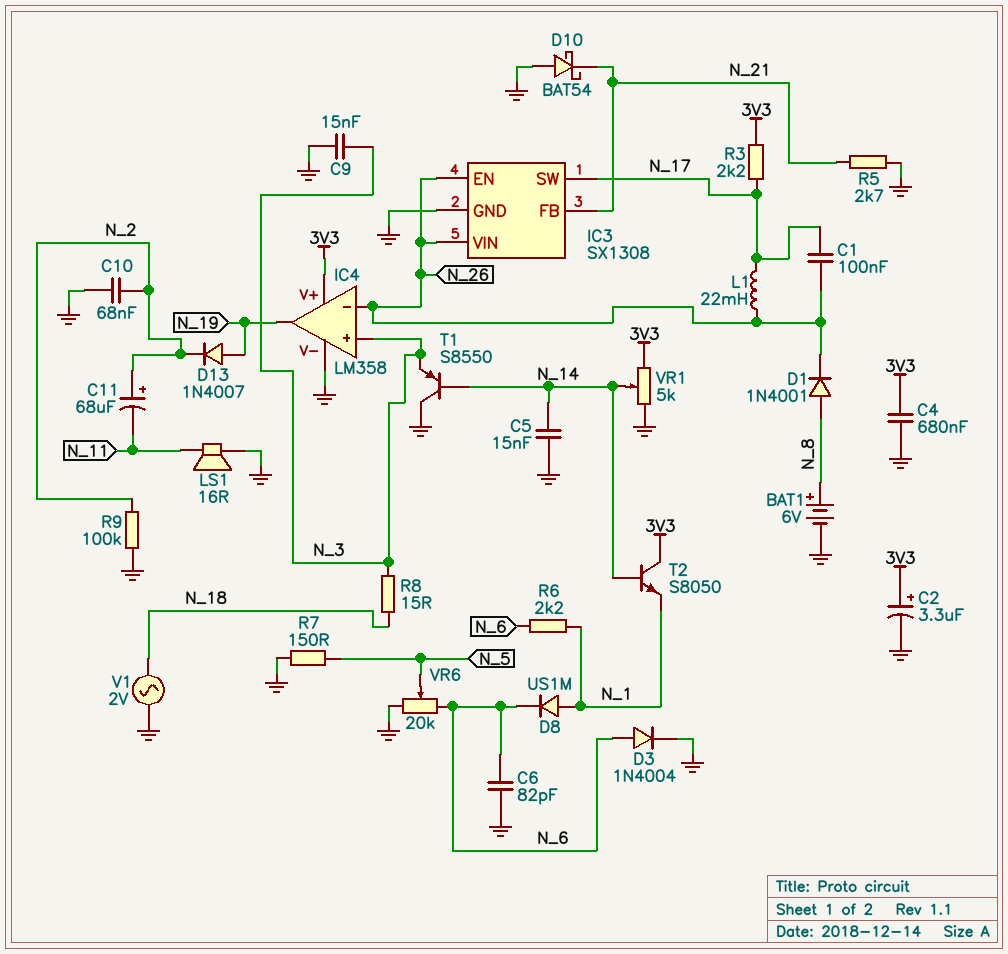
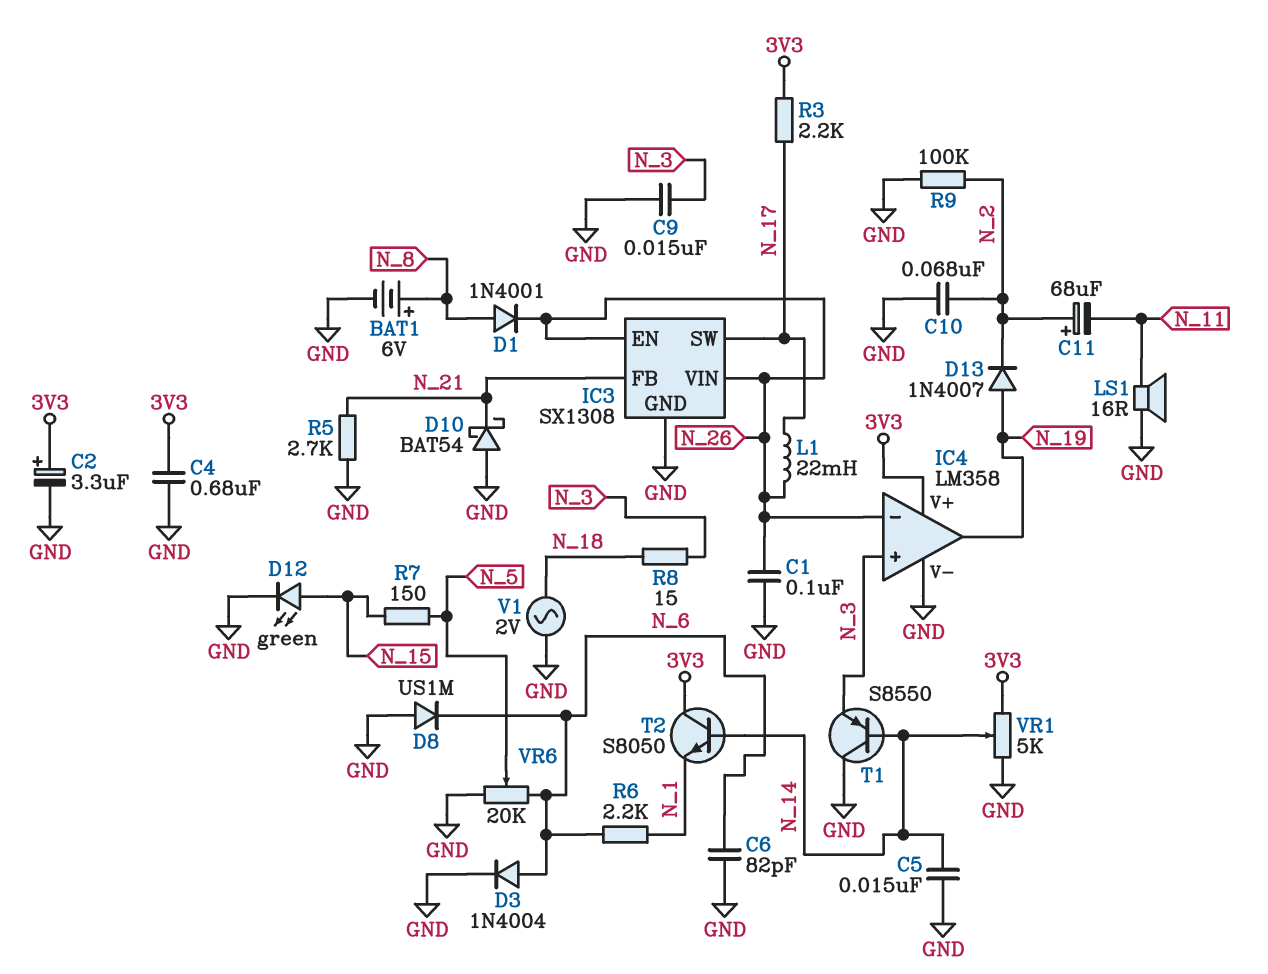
C1: 100nF (N_17, N_26) -> 100nF (GND, N_26)
D8: diode US1M (A N_1, K N_6) -> diode US1M (A GND, K N_6)
D12: none -> LED green (A N_15, K GND)
R7: 150 (GND, N_5) -> 150 (N_5, N_15)

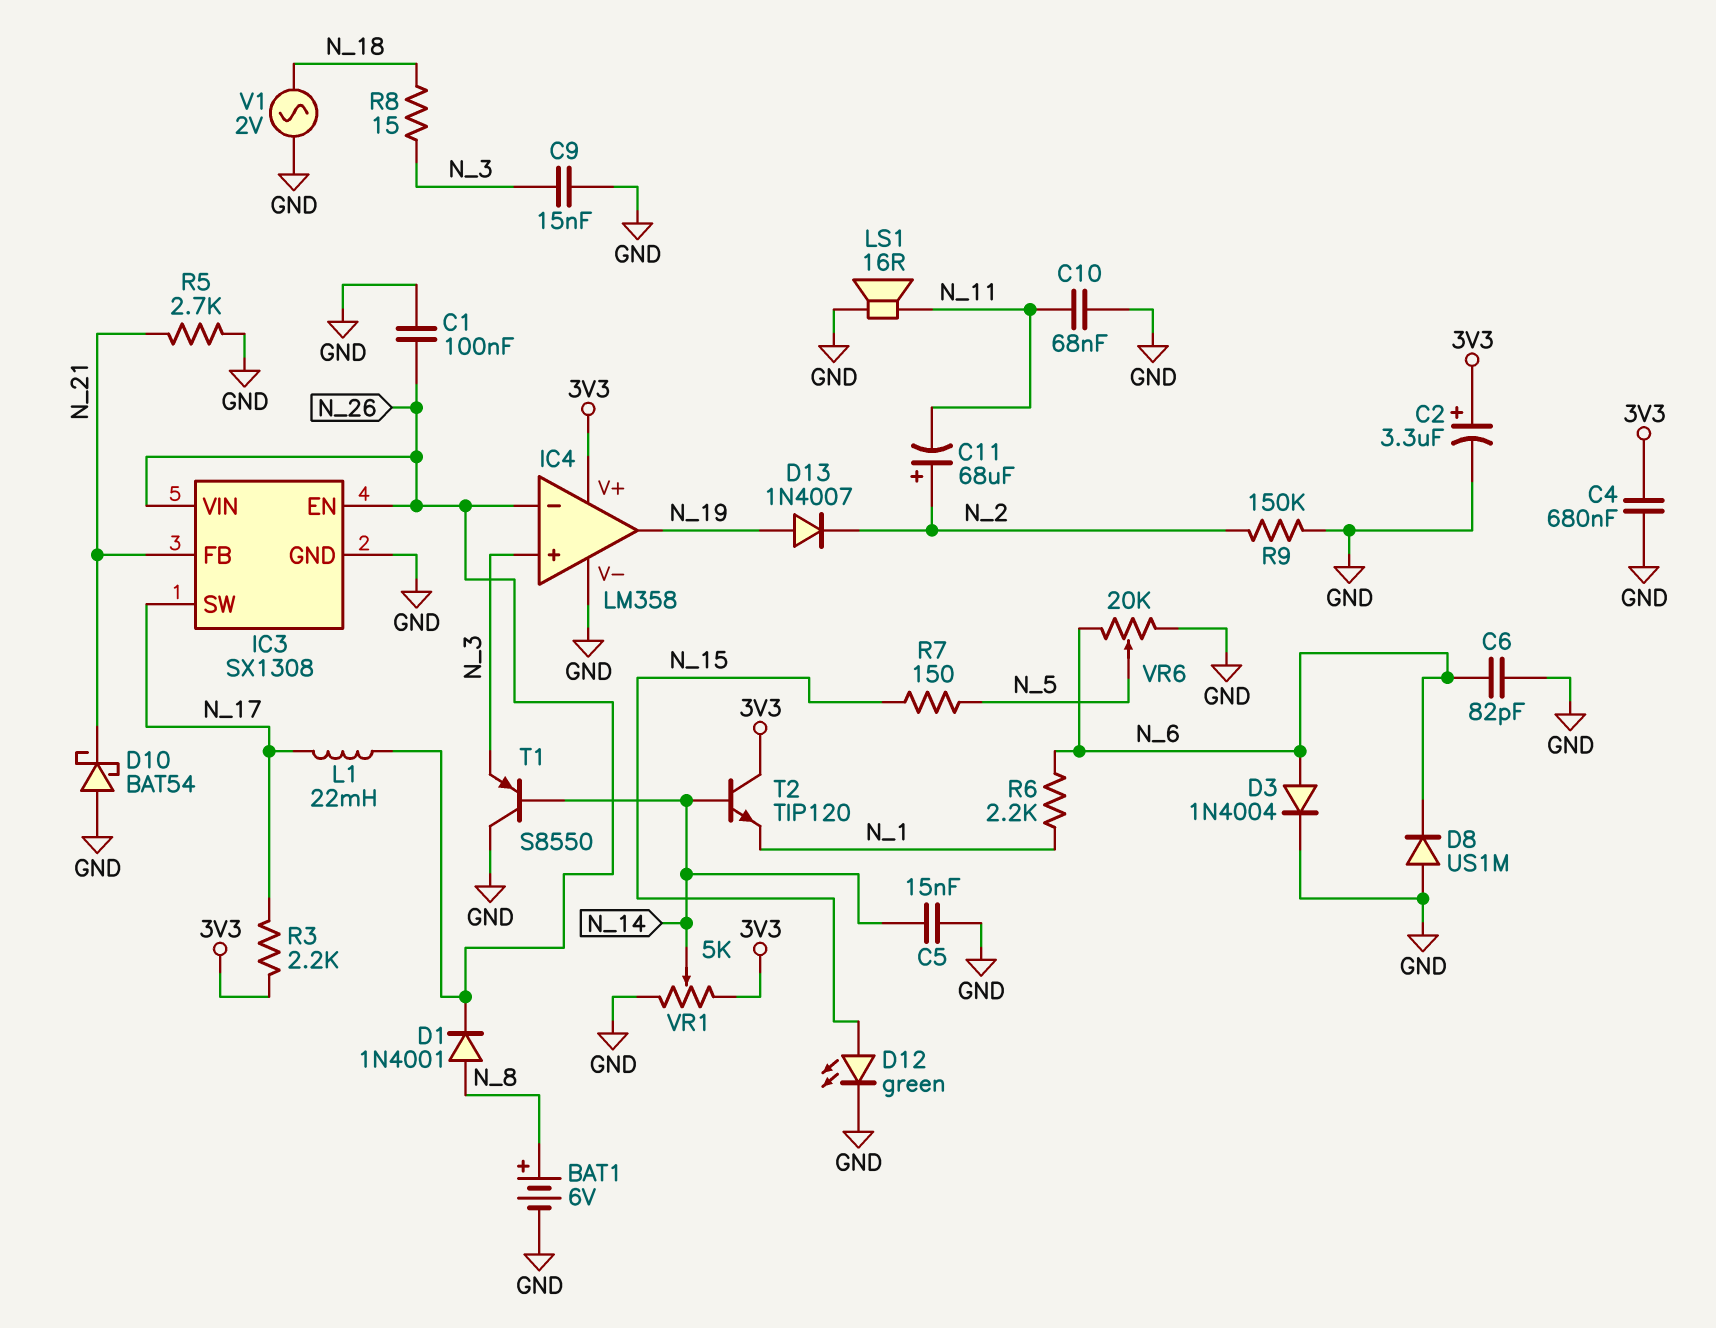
C10: 68nF (GND, N_2) -> 68nF (GND, N_11)
R9: 100k (GND, N_2) -> 150k (GND, N_2)
T2: NPN S8050 (B N_14, C 3V3, E N_1) -> NPN TIP120 (B N_14, C 3V3, E N_1)

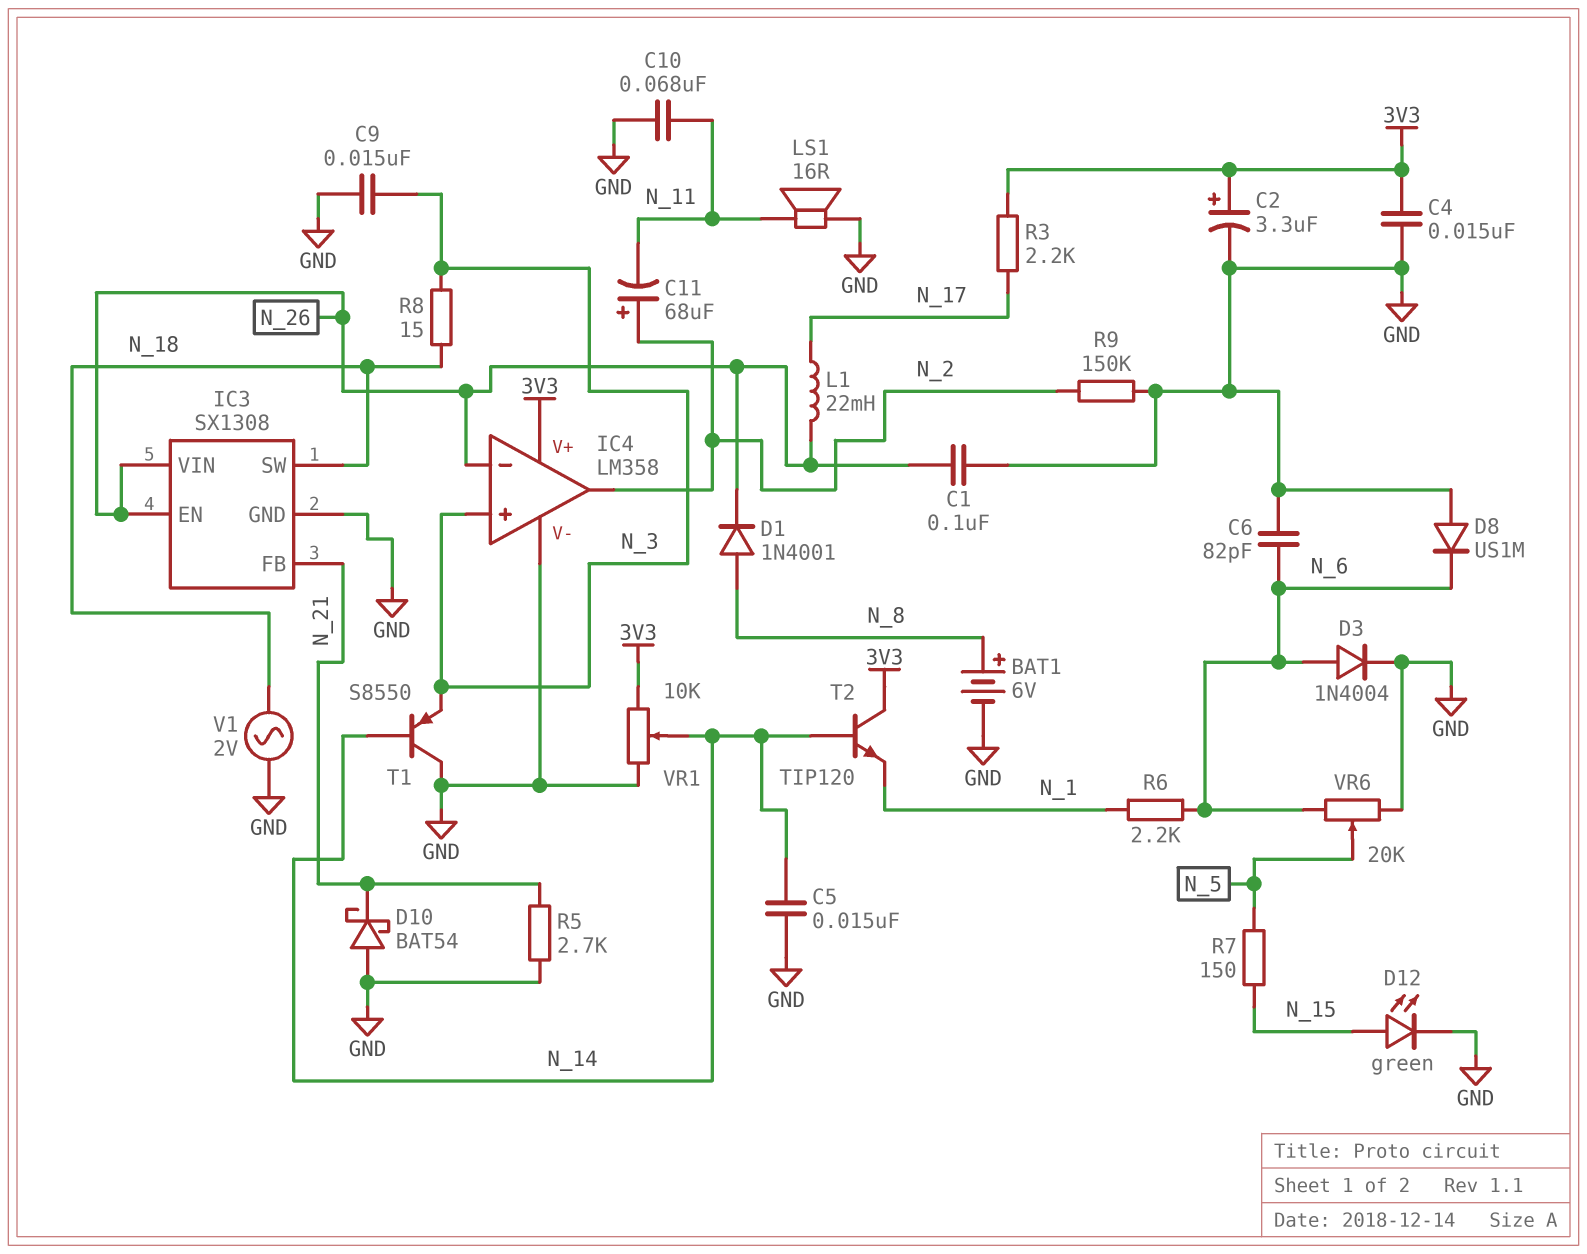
C4: 680nF (3V3, GND) -> 15nF (3V3, GND)
D13: diode 1N4007 (A N_19, K N_2) -> none
IC3 pin SW: N_17 -> N_18
IC4 pin out: N_19 -> N_2
VR1: 5k (3V3, GND, wiper N_14) -> 10k (3V3, GND, wiper N_14)

